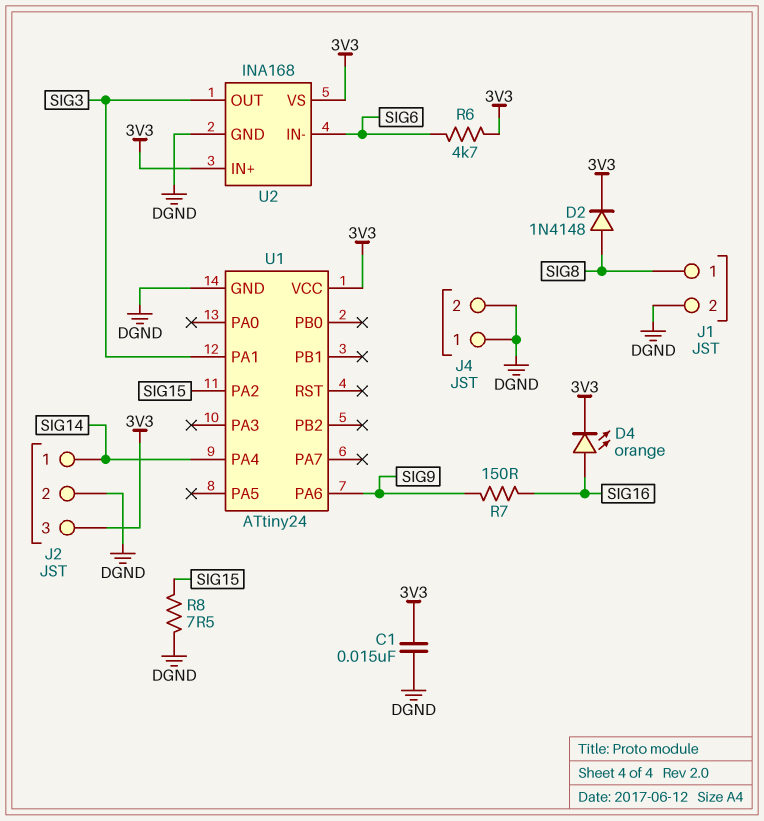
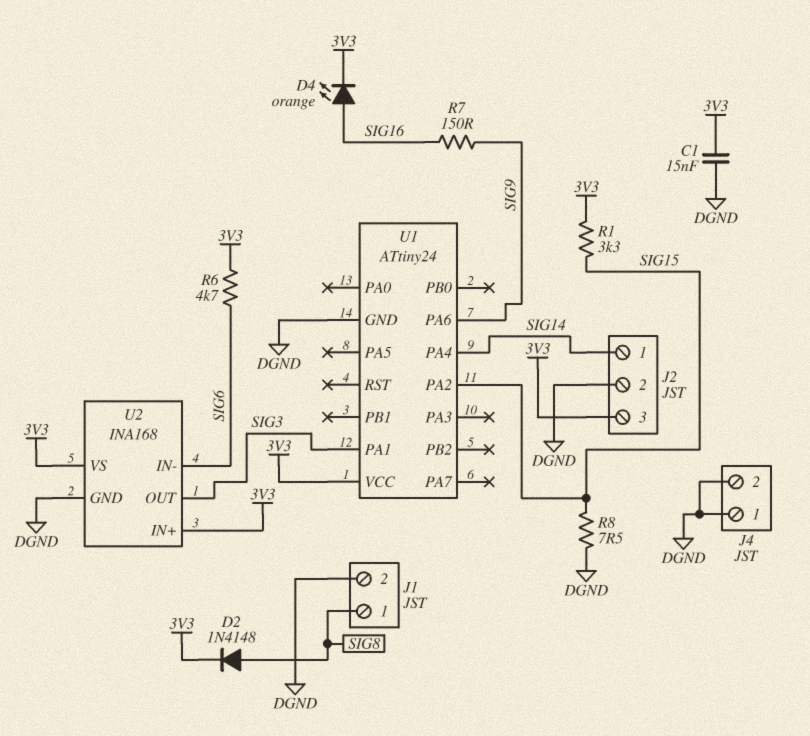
R1: none -> 3.3k (3V3, SIG15)

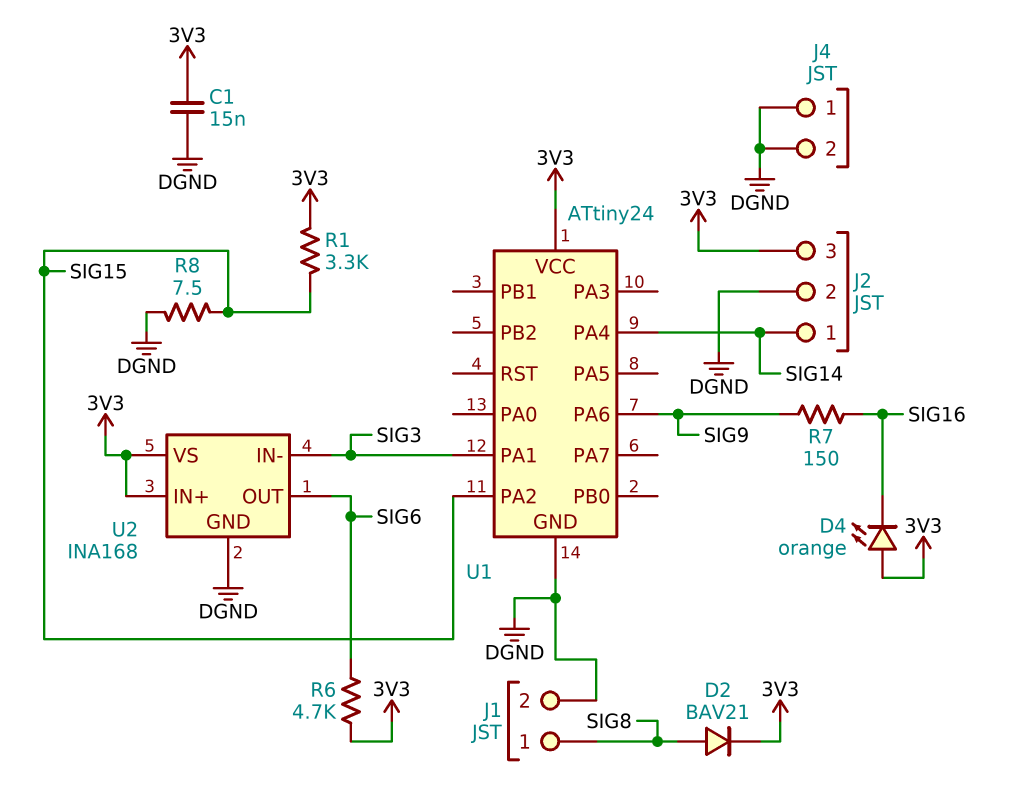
D2: diode 1N4148 (A SIG8, K 3V3) -> diode BAV21 (A SIG8, K 3V3)
D4: LED orange (A SIG16, K 3V3) -> LED orange (A 3V3, K SIG16)
U2 pin IN-: SIG6 -> SIG3
U2 pin OUT: SIG3 -> SIG6

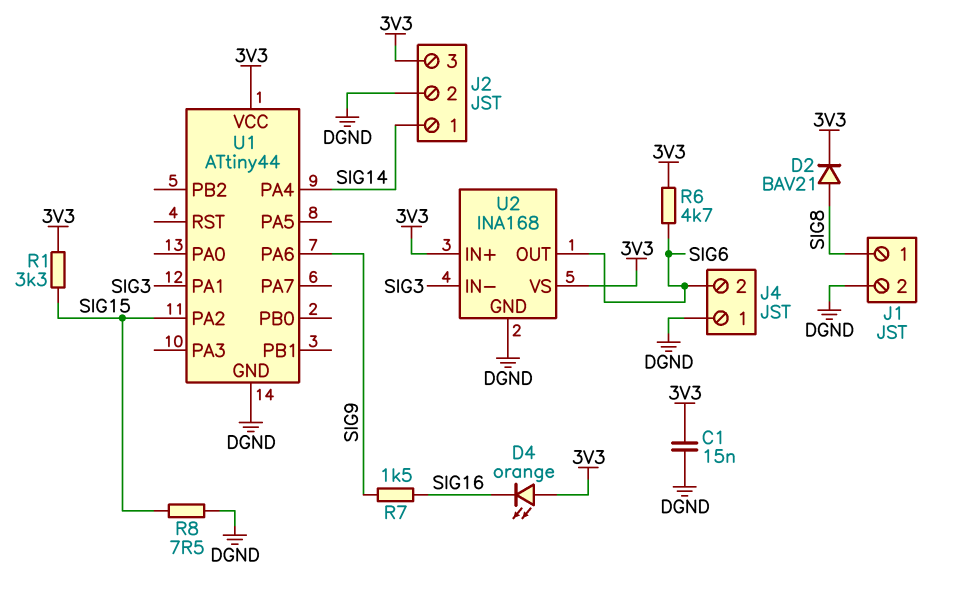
J4 pin 2: DGND -> SIG6
R7: 150 (SIG9, SIG16) -> 1.5k (SIG9, SIG16)
U1: ATtiny24 -> ATtiny44

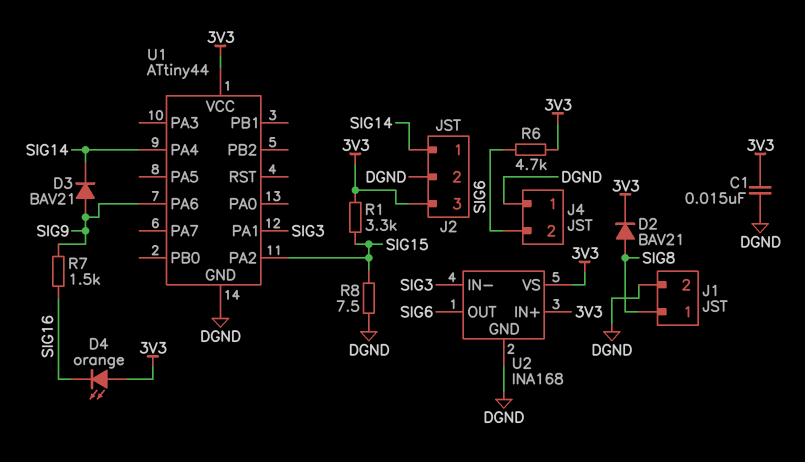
D3: none -> diode BAV21 (A SIG9, K SIG14)

